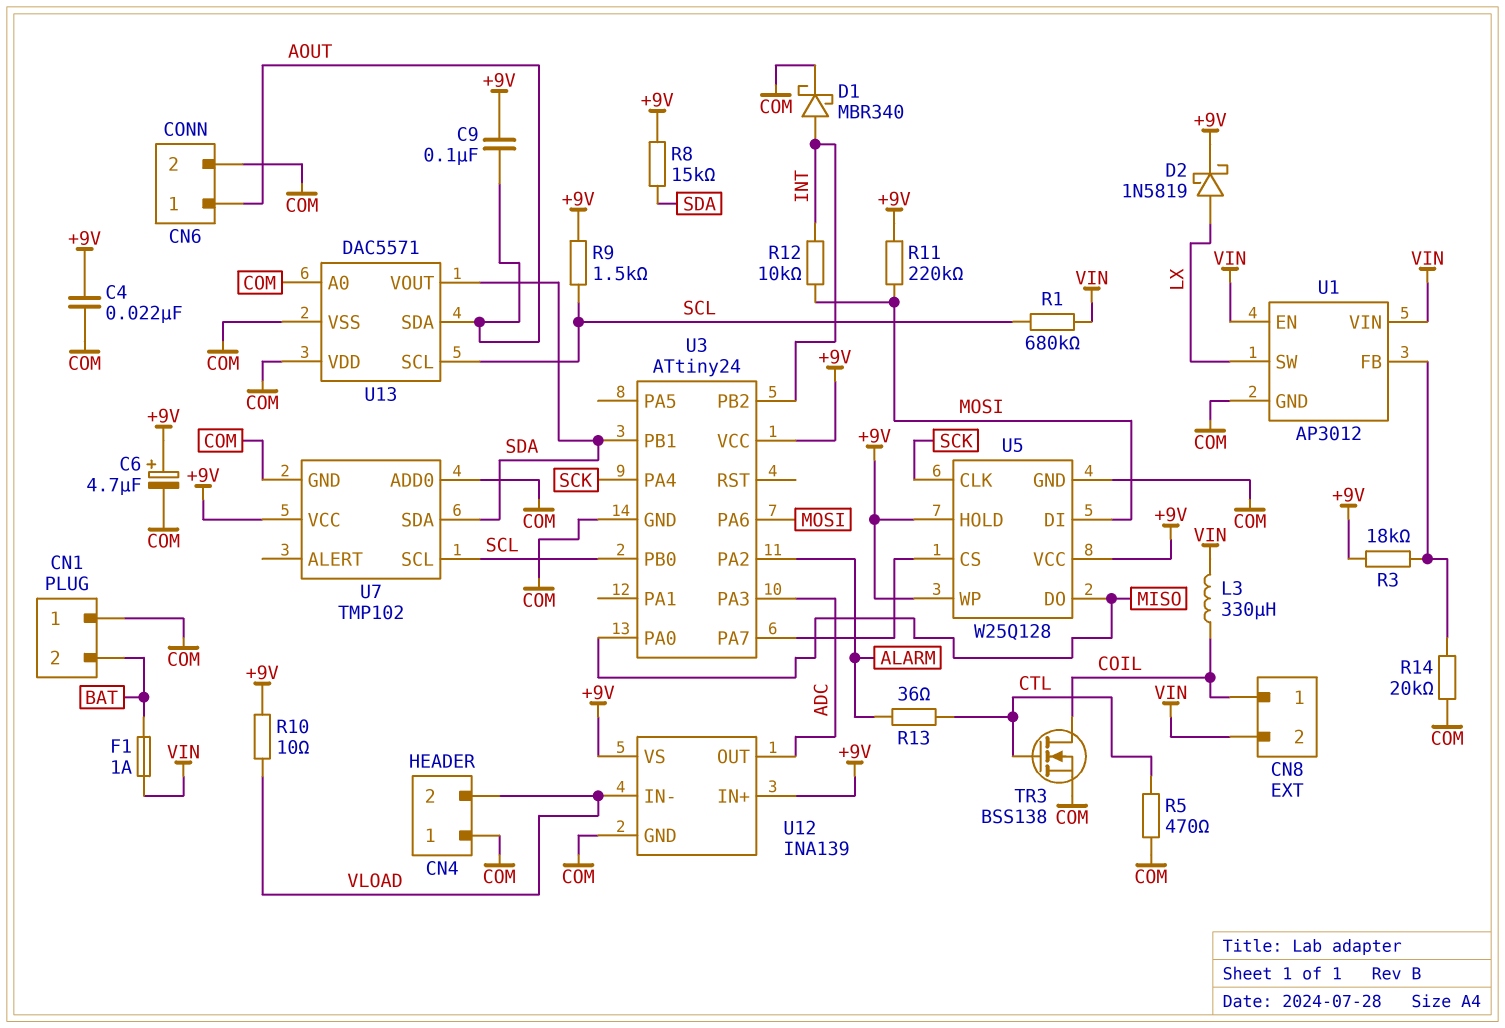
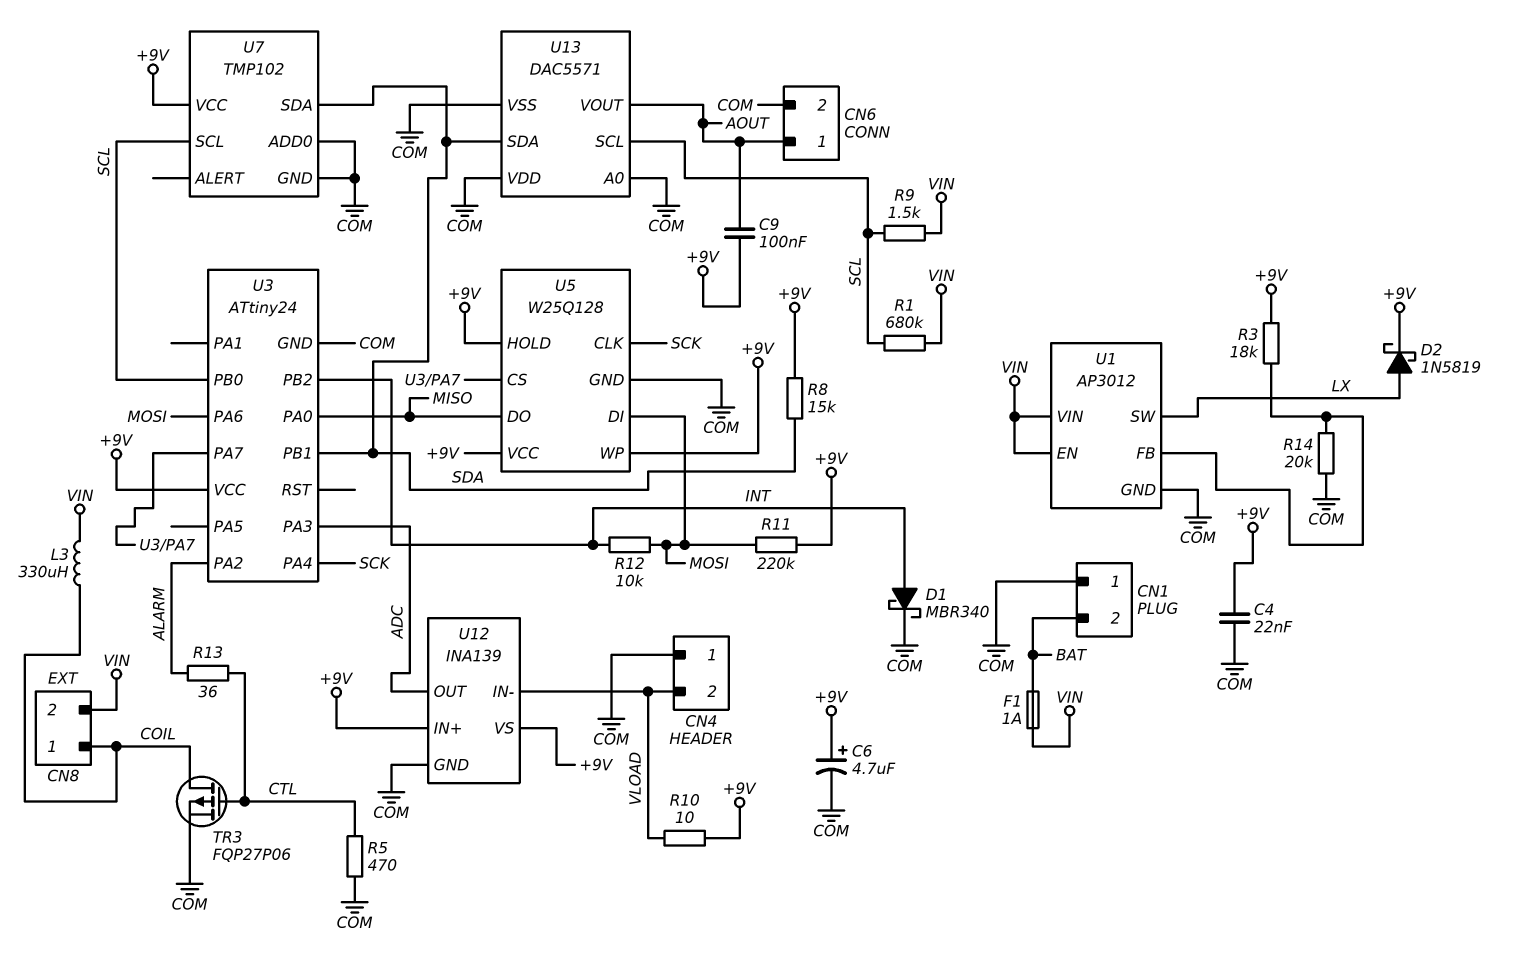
R9: 1.5k (+9V, SCL) -> 1.5k (SCL, VIN)
TR3: NMOS BSS138 (G CTL, D COIL, S COM) -> PMOS FQP27P06 (G CTL, D COIL, S COM)
U13 pin SDA: AOUT -> SDA
U13 pin VOUT: SDA -> AOUT

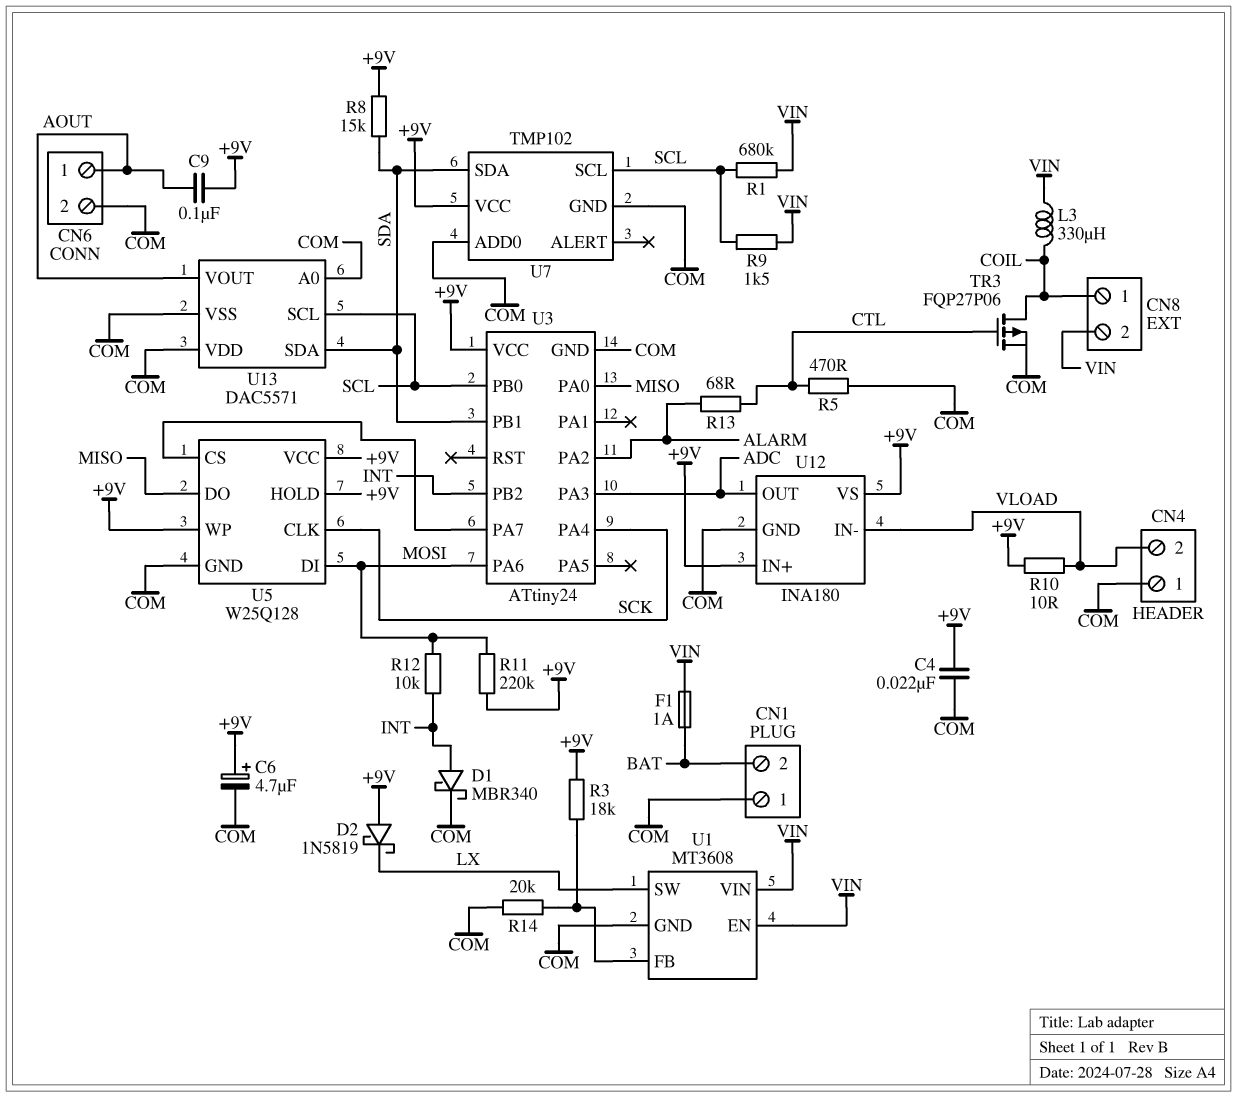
D2: schottky 1N5819 (A LX, K +9V) -> schottky 1N5819 (A +9V, K LX)
R13: 36 (ALARM, CTL) -> 68 (ALARM, CTL)
U1: AP3012 -> MT3608
U12: INA139 -> INA180

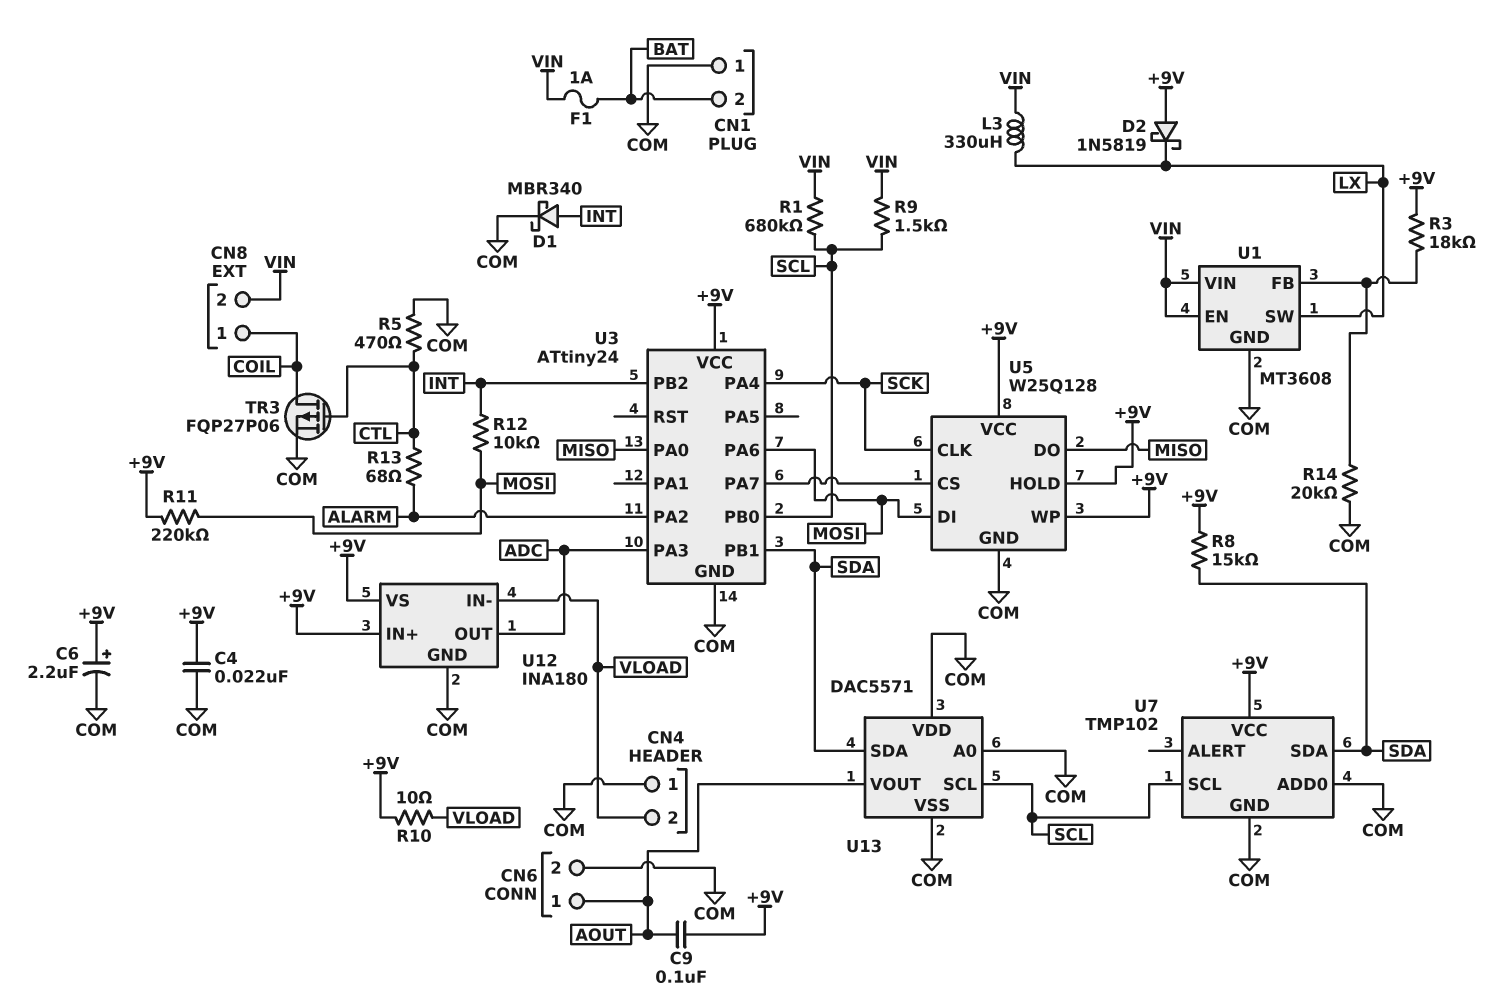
C6: 4.7uF (plus +9V, minus COM) -> 2.2uF (plus +9V, minus COM)
L3: 330uH (COIL, VIN) -> 330uH (LX, VIN)

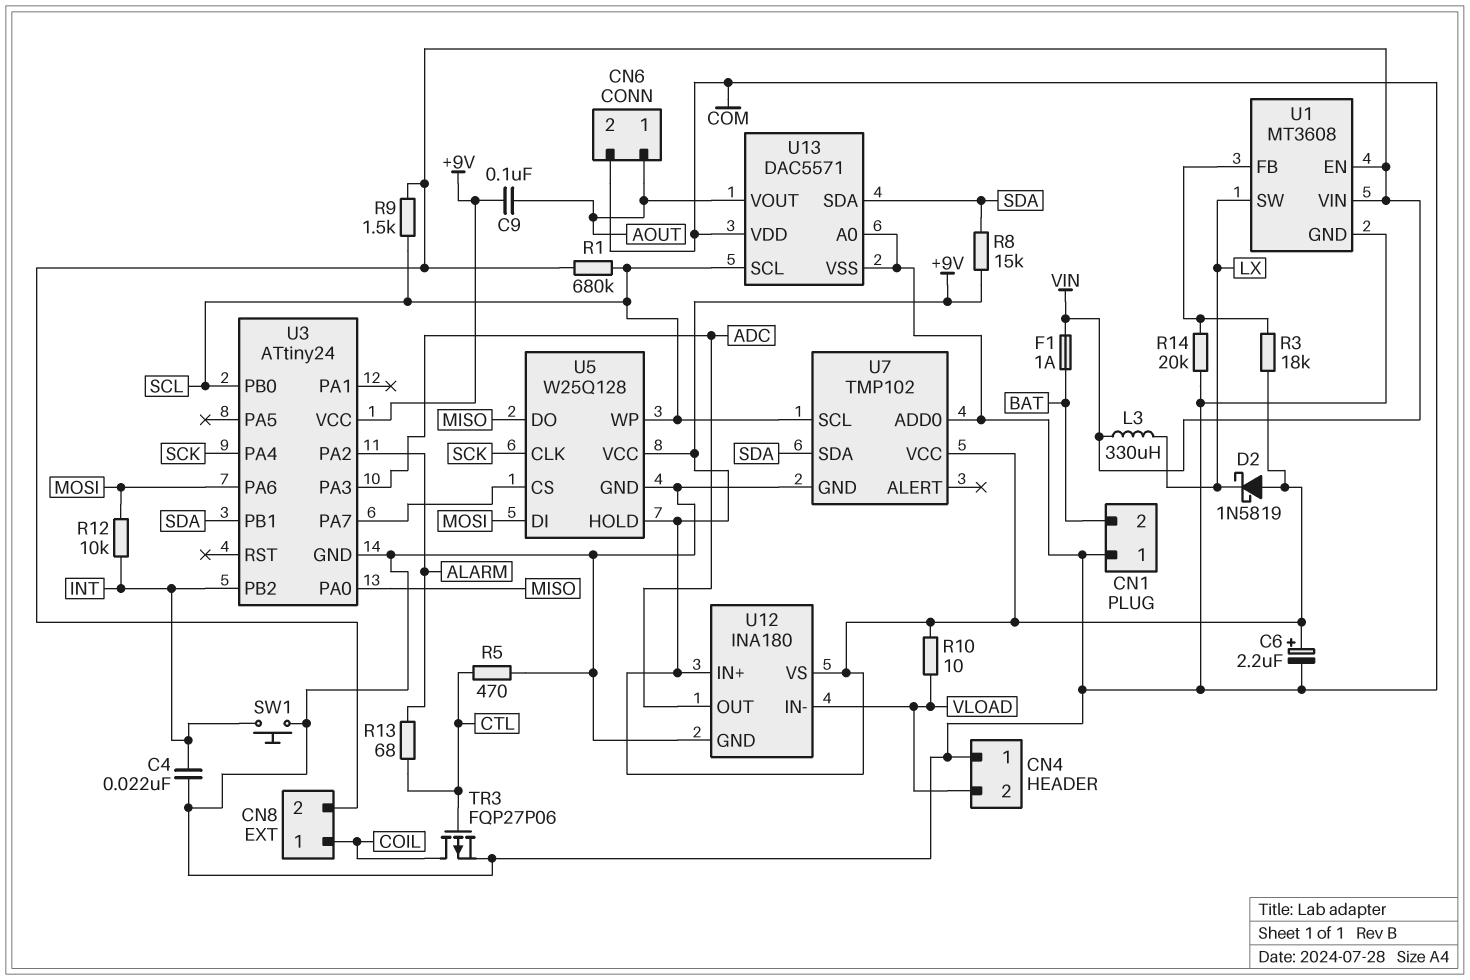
C4: 22nF (+9V, COM) -> 22nF (COM, INT)
D1: schottky MBR340 (A INT, K COM) -> none
R11: 220k (+9V, MOSI) -> none
SW1: none -> button (COM, INT)
U5 pin WP: +9V -> SCL

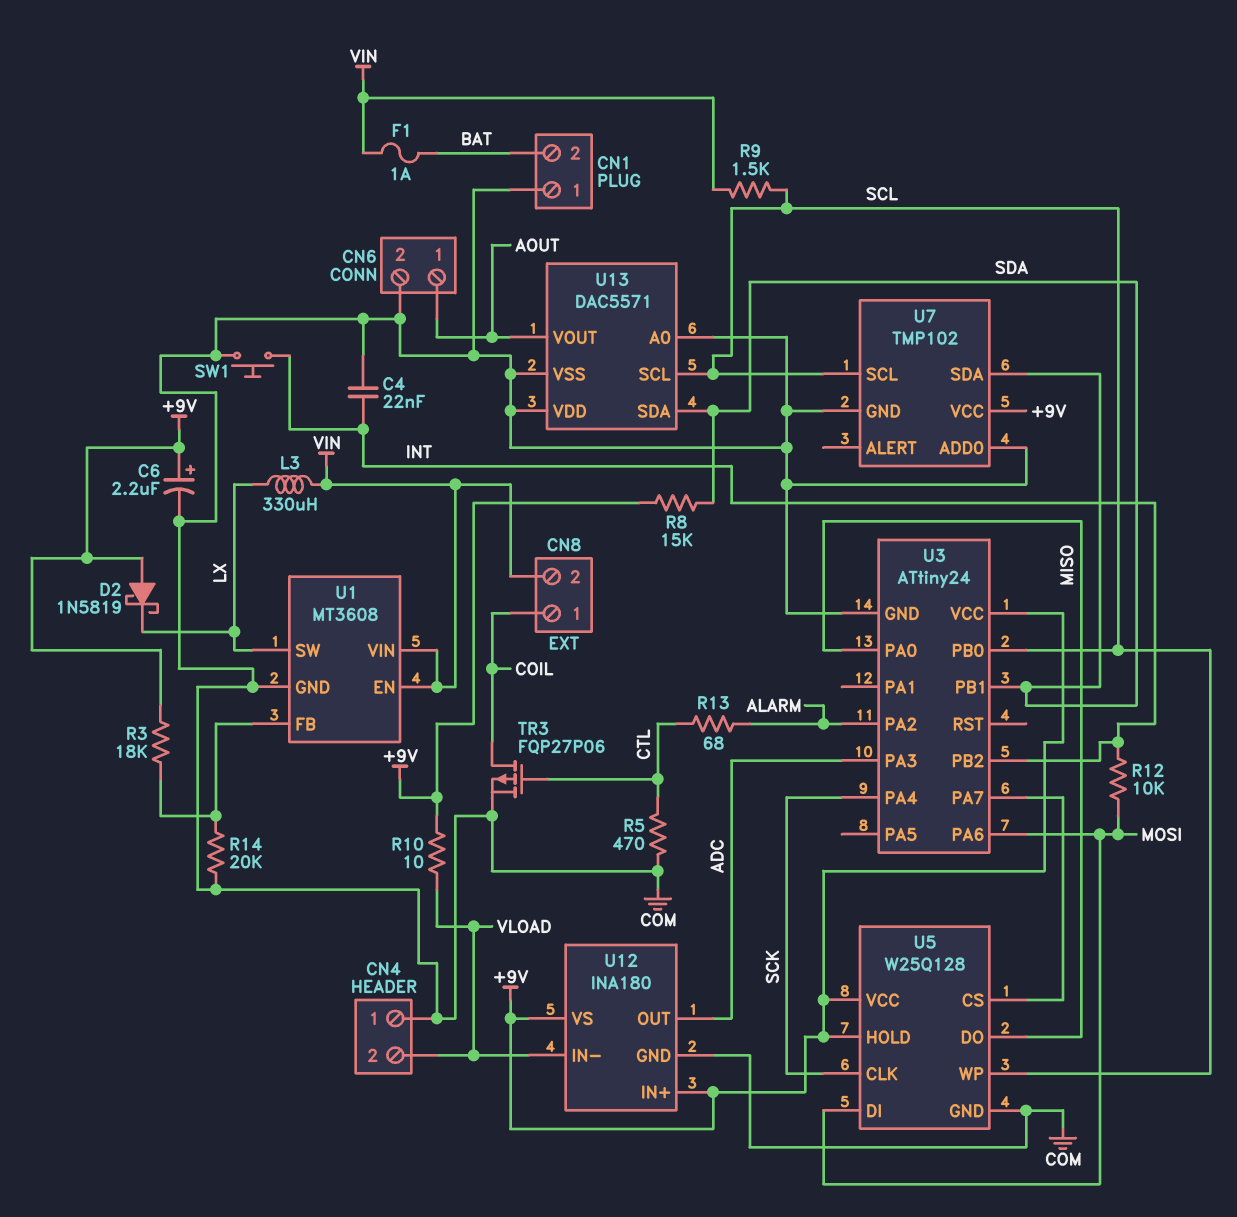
C9: 100nF (+9V, AOUT) -> none
R1: 680k (SCL, VIN) -> none

